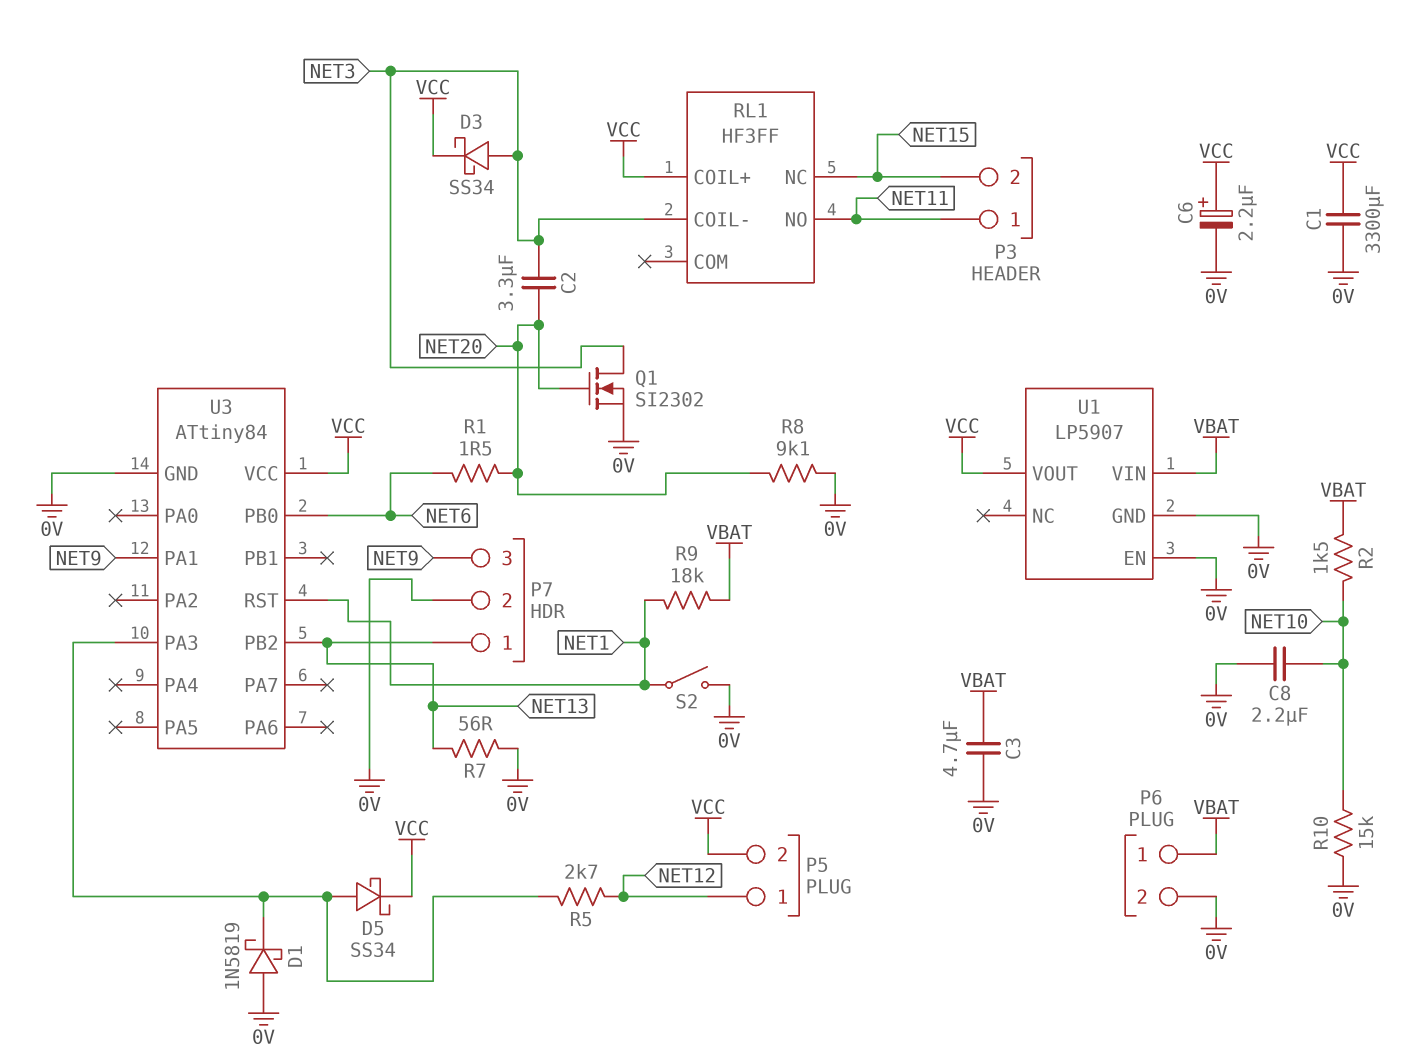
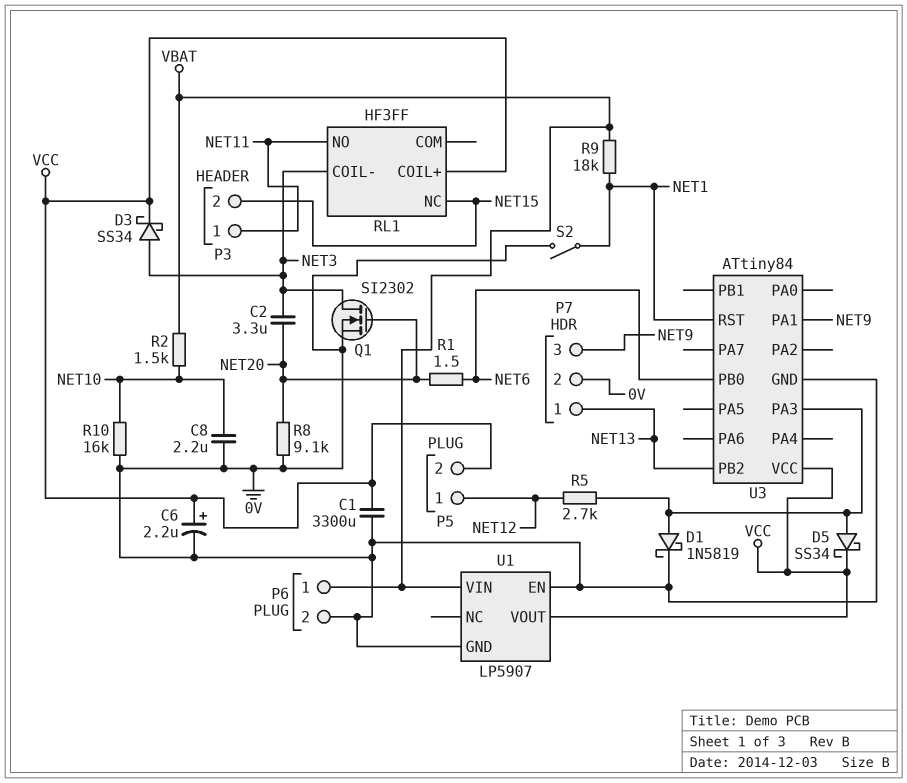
C3: 4.7uF (0V, VBAT) -> none
D1: schottky 1N5819 (A 0V, K U3/PA3) -> schottky 1N5819 (A U3/PA3, K 0V)
R7: 56 (0V, NET13) -> none
R10: 15k (0V, NET10) -> 16k (0V, NET10)

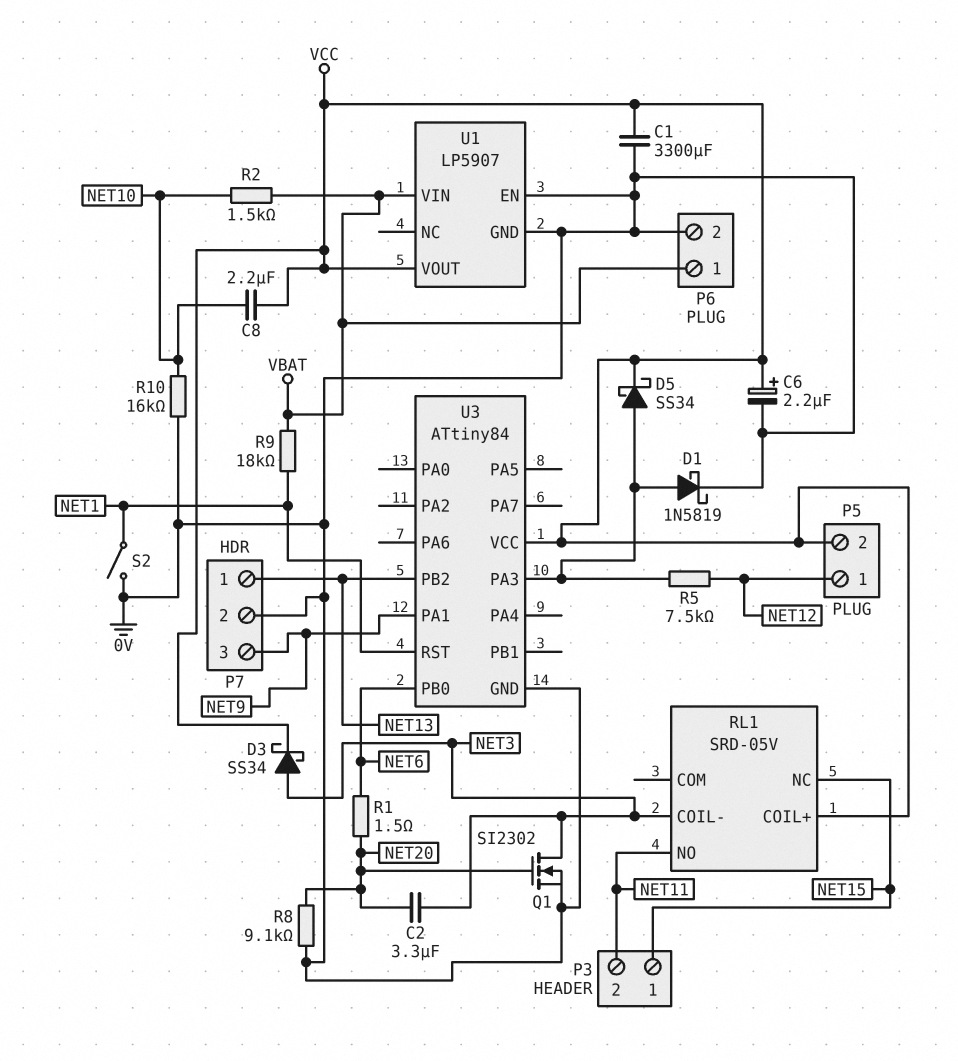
C8: 2.2uF (0V, NET10) -> 2.2uF (NET10, VCC)
P3 pin 1: NET11 -> NET15
P3 pin 2: NET15 -> NET11
R5: 2.7k (NET12, U3/PA3) -> 7.5k (NET12, U3/PA3)
RL1: HF3FF -> SRD-05V

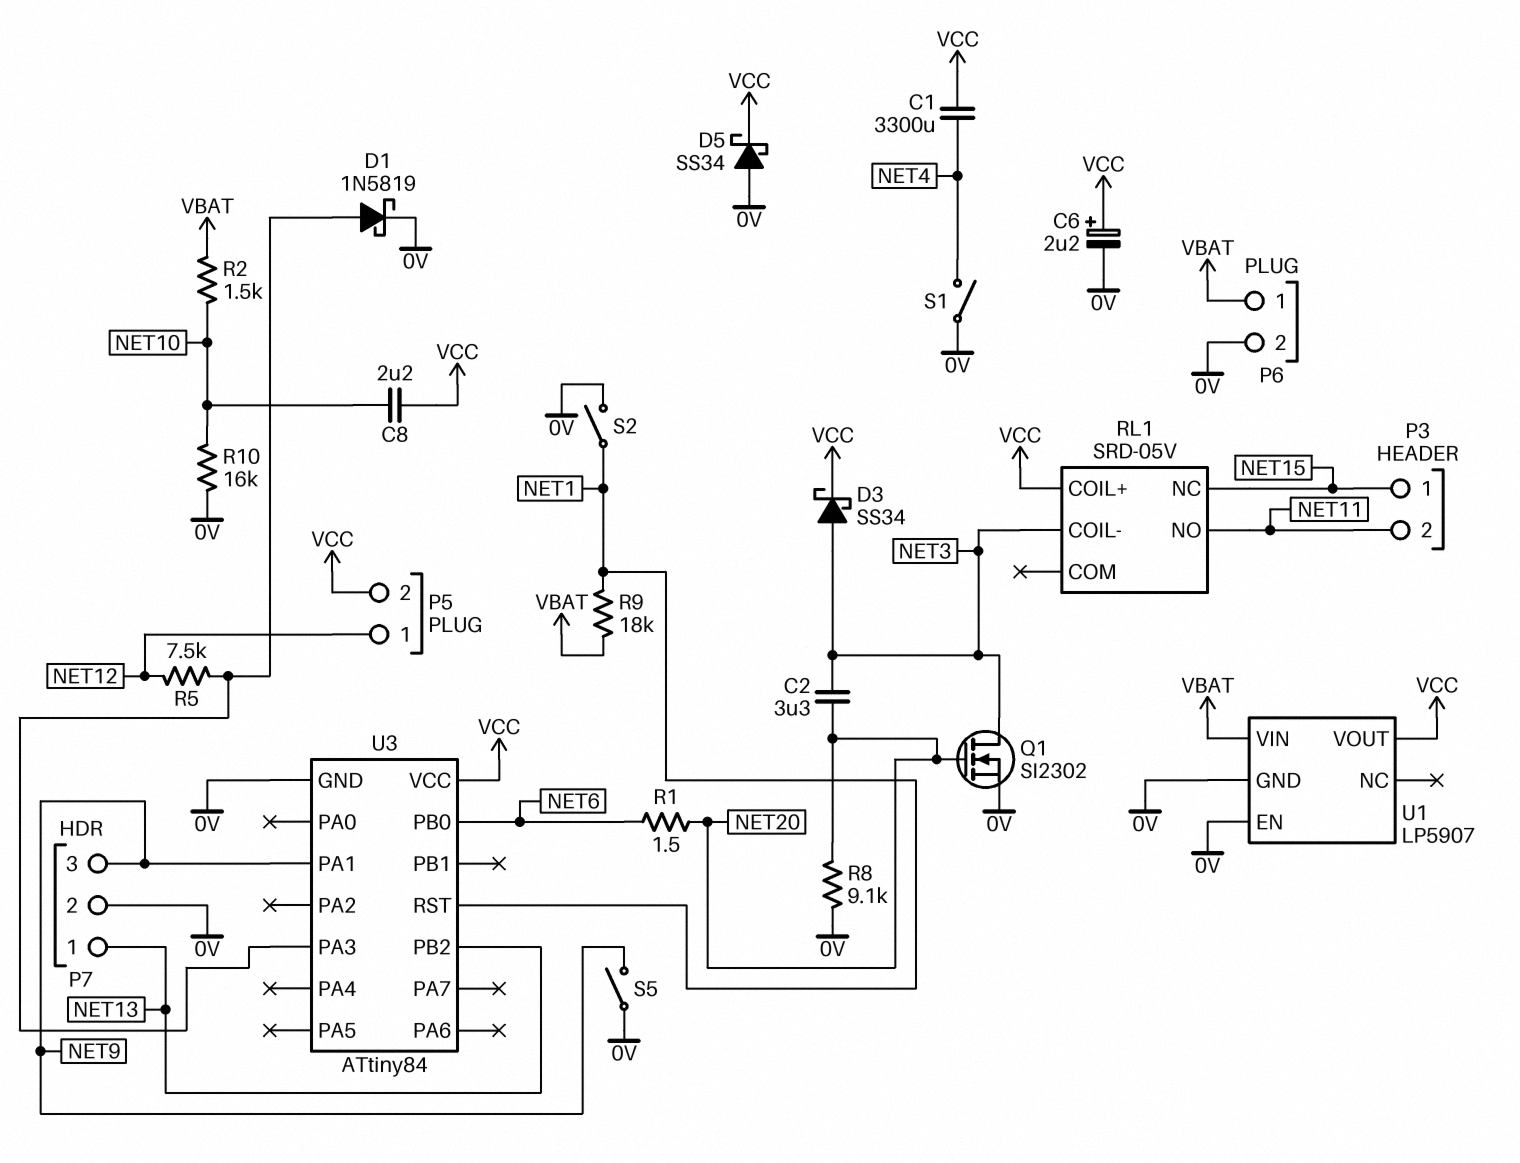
C1: 3300uF (0V, VCC) -> 3300uF (NET4, VCC)
D5: schottky SS34 (A U3/PA3, K VCC) -> schottky SS34 (A 0V, K VCC)
S1: none -> switch (0V, NET4)
S5: none -> switch (0V, NET9)

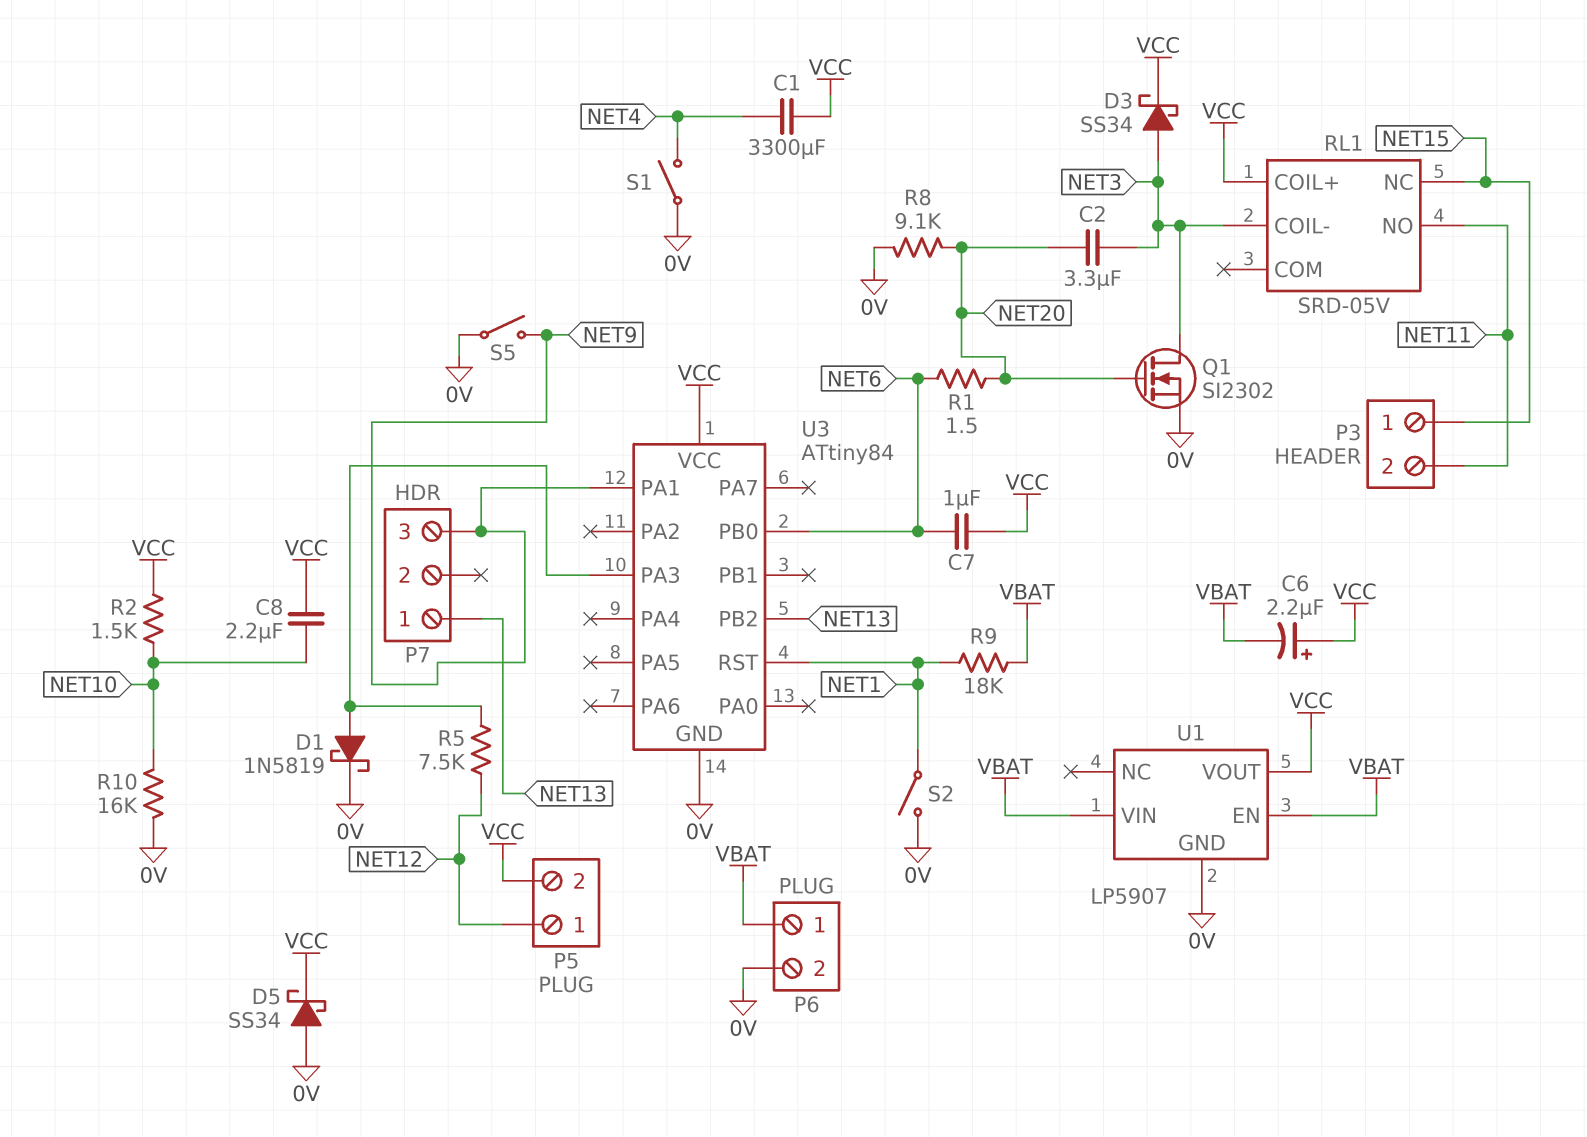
C6: 2.2uF (plus VCC, minus 0V) -> 2.2uF (plus VCC, minus VBAT)
C7: none -> 1uF (NET6, VCC)
P7 pin 2: 0V -> none
R2: 1.5k (NET10, VBAT) -> 1.5k (NET10, VCC)
U1 pin EN: 0V -> VBAT

